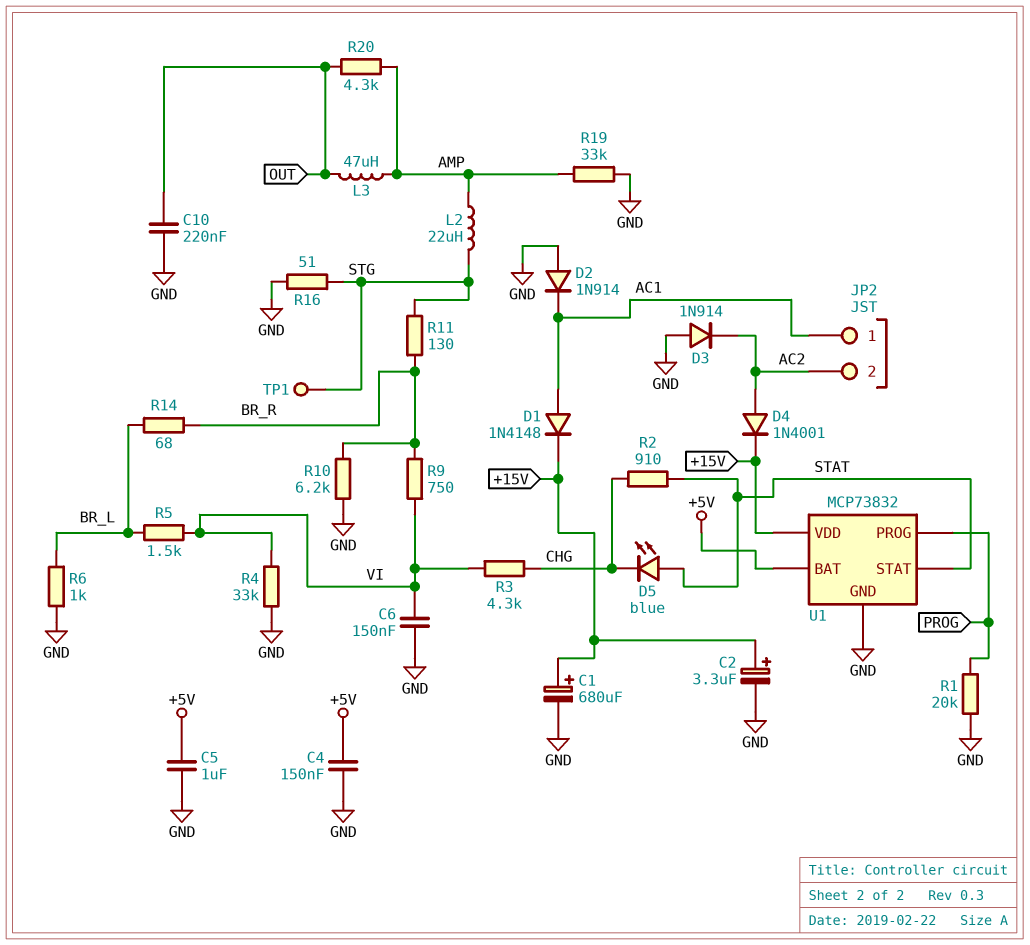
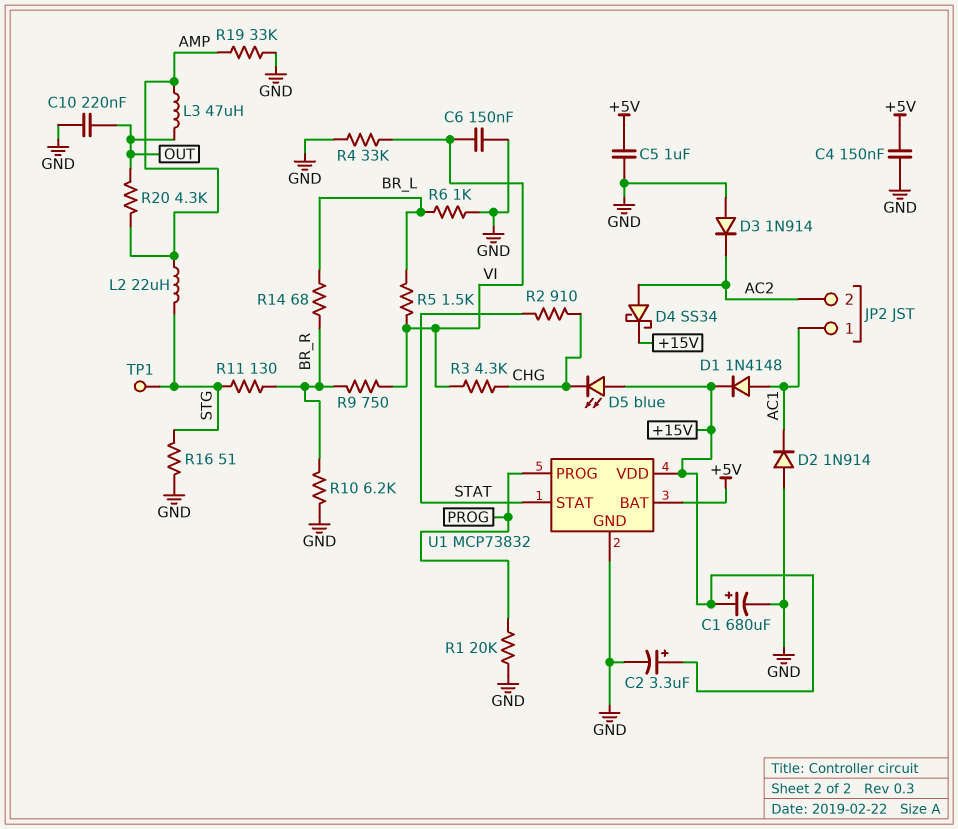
D4: diode 1N4001 (A AC2, K +15V) -> schottky SS34 (A AC2, K +15V)
D5: LED blue (A STAT, K CHG) -> LED blue (A +15V, K CHG)

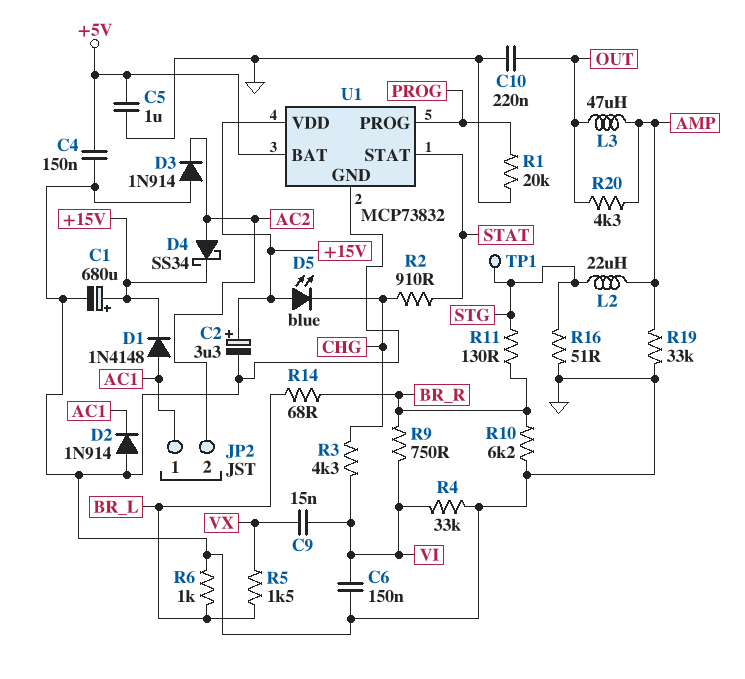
C9: none -> 15nF (VI, VX)
R5: 1.5k (BR_L, VI) -> 1.5k (BR_L, VX)

